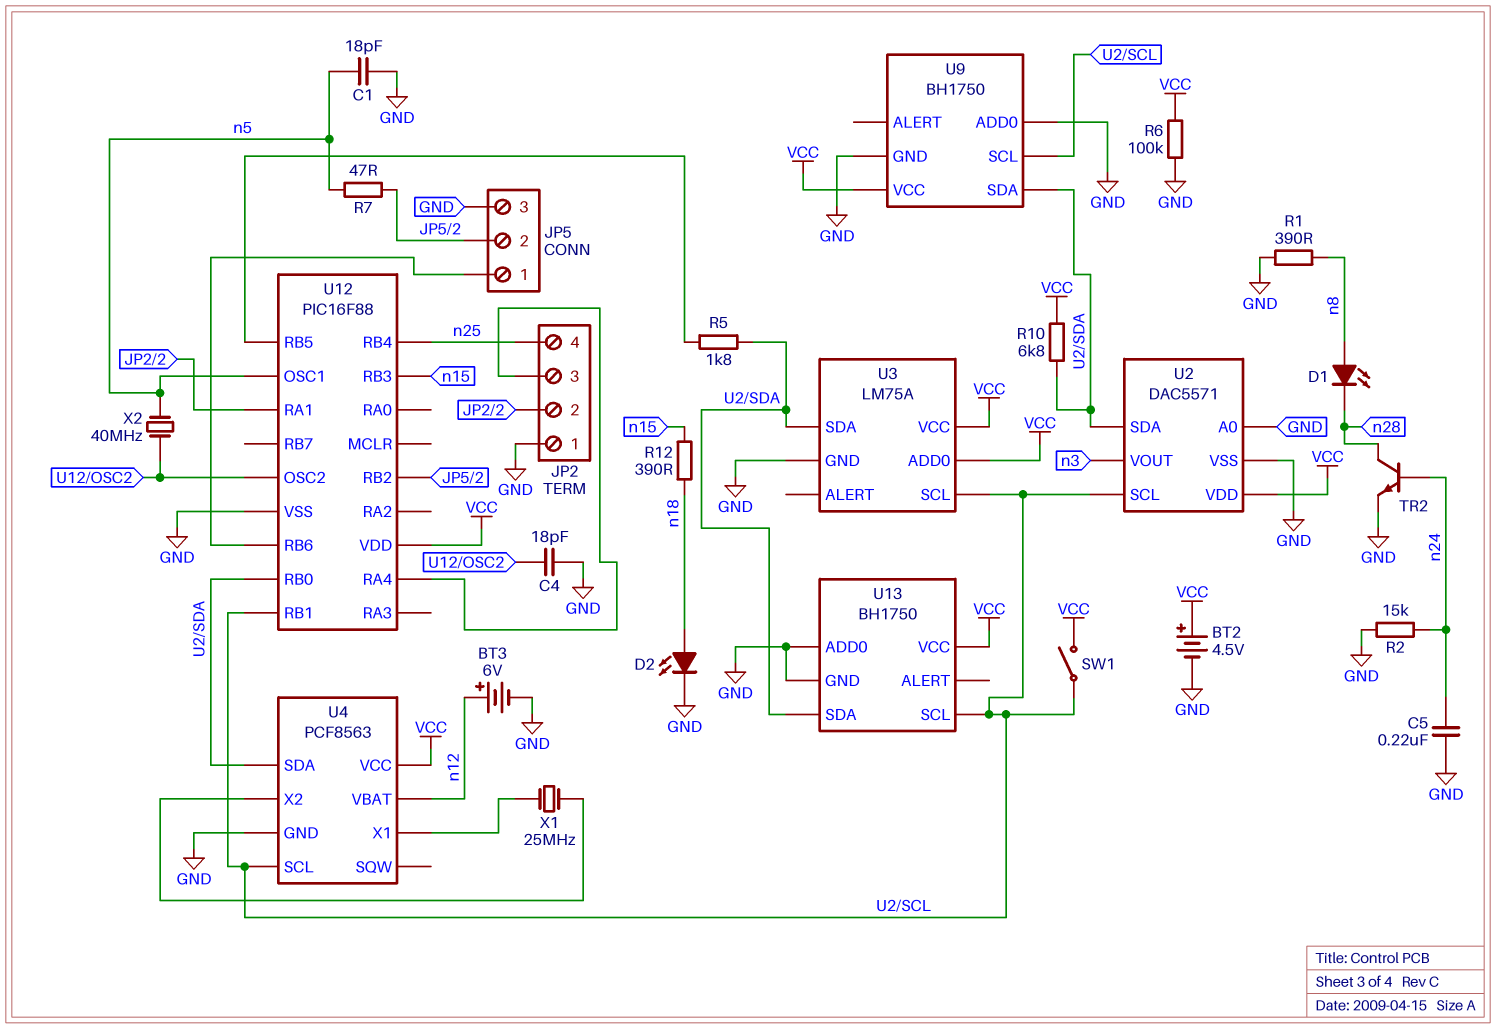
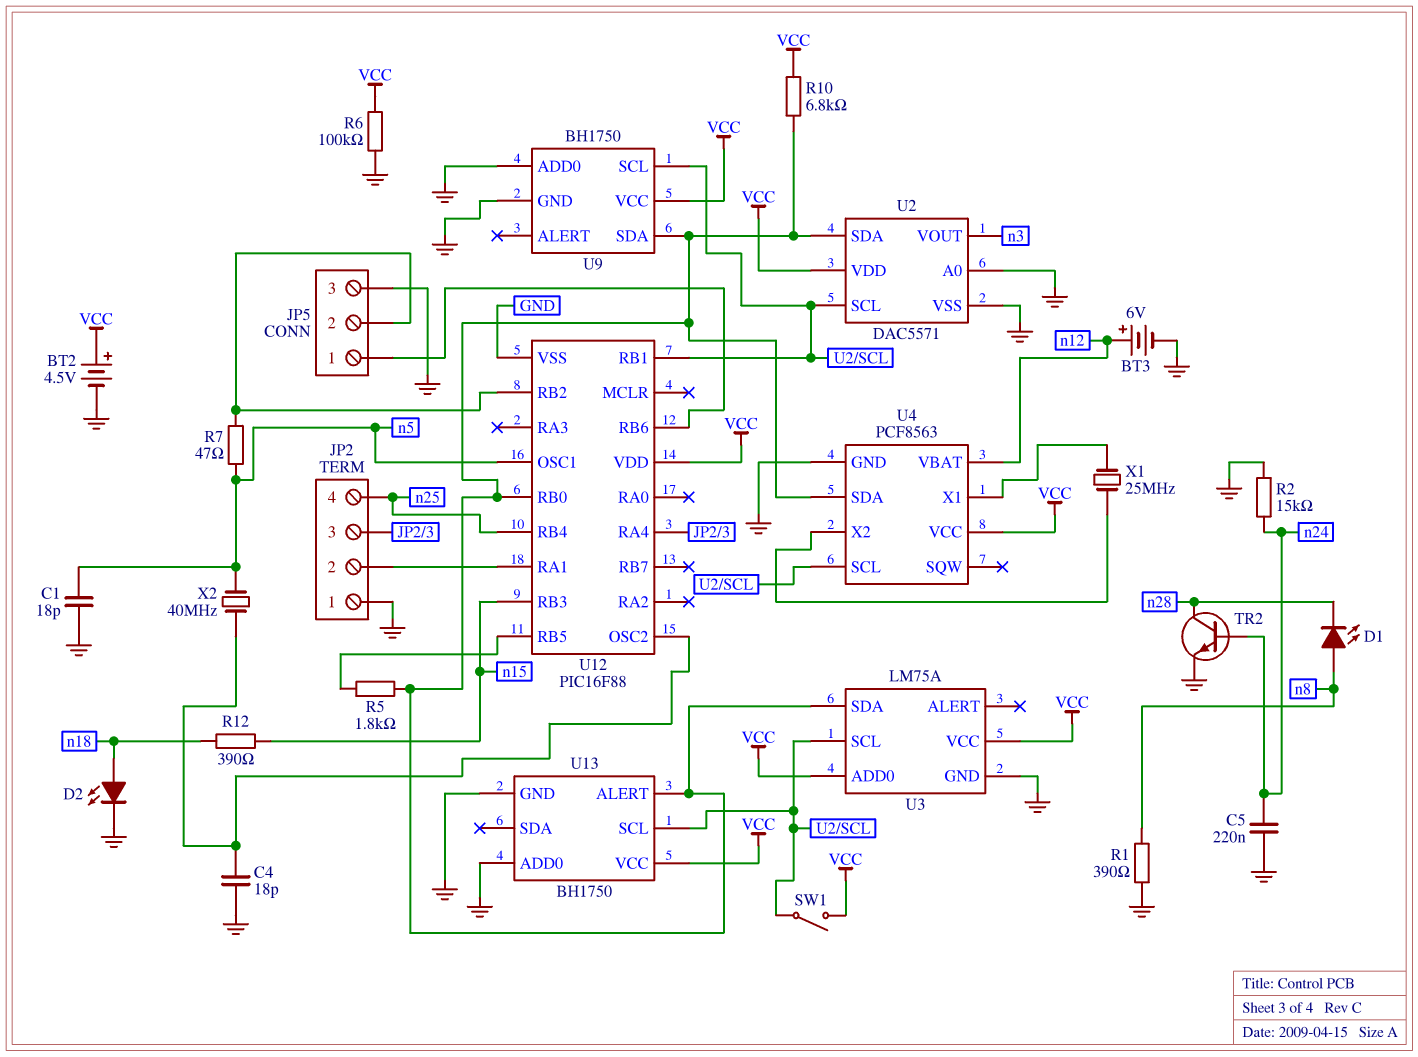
U13 pin ALERT: none -> U2/SDA
U13 pin SDA: U2/SDA -> none

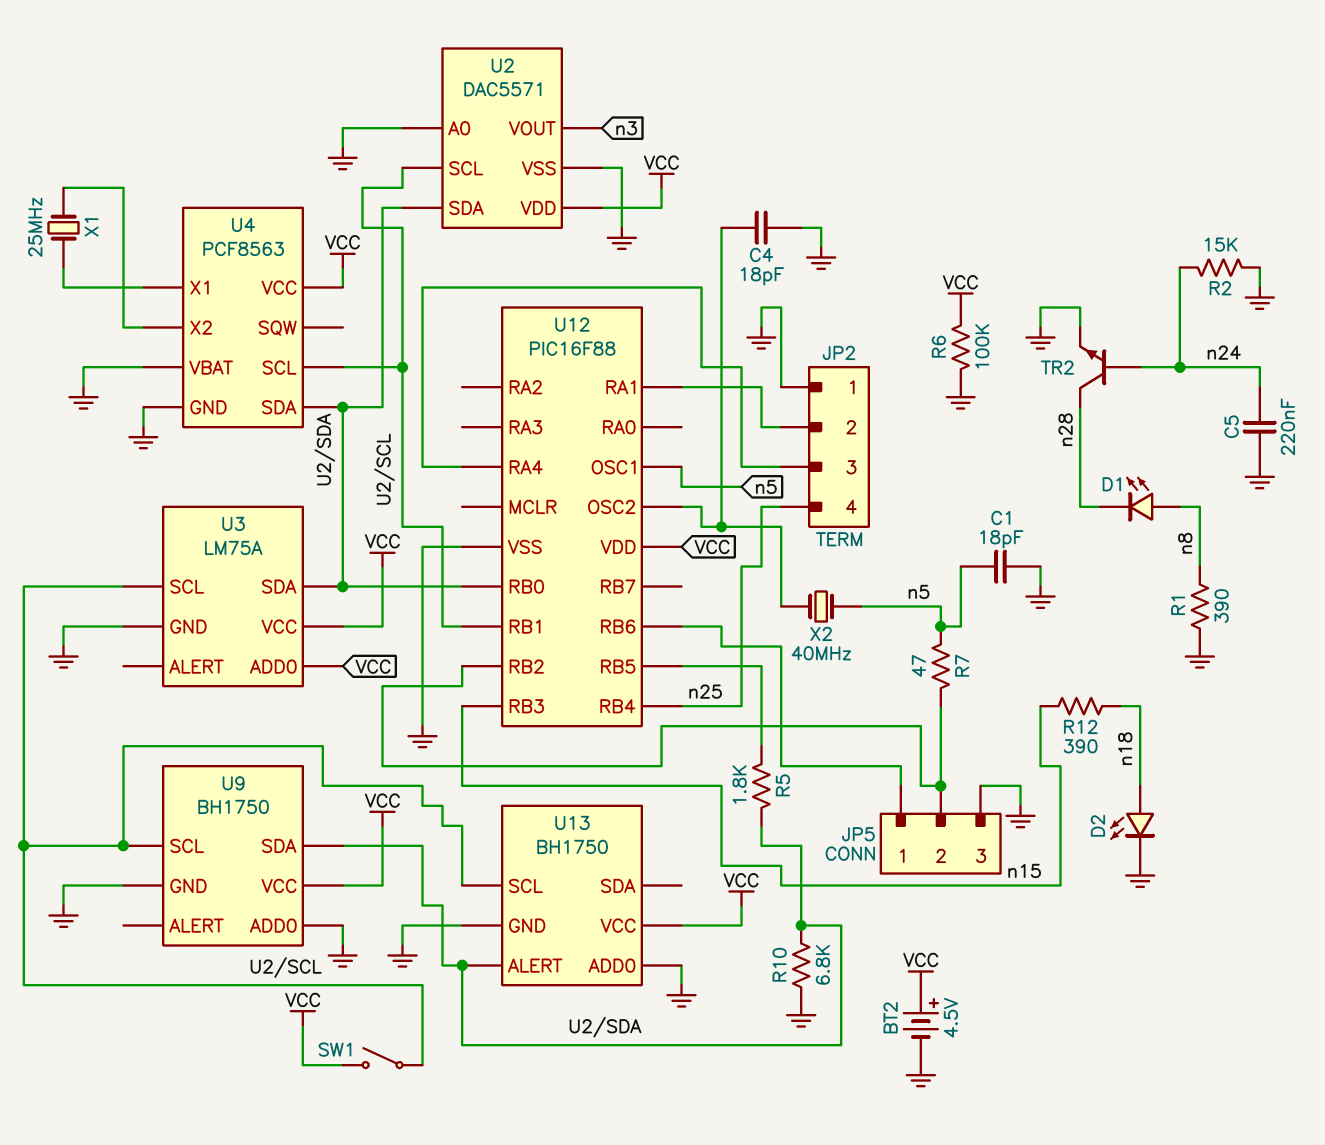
BT3: 6V (plus n12, minus GND) -> none
R10: 6.8k (U2/SDA, VCC) -> 6.8k (GND, U2/SDA)
U4 pin VBAT: n12 -> GND

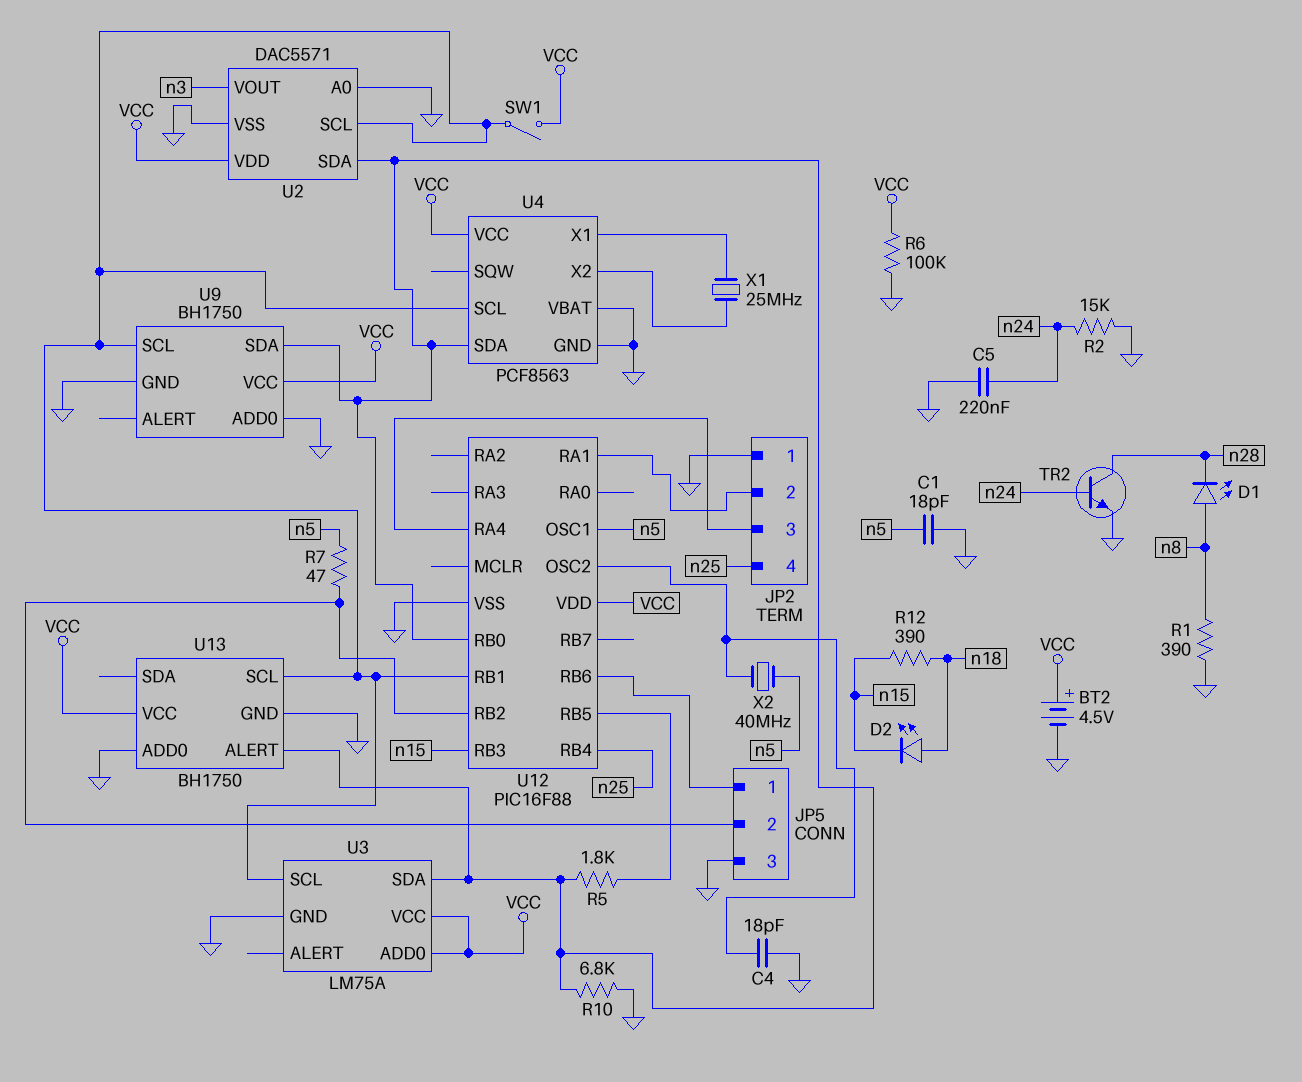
D2: LED (A n18, K GND) -> LED (A n18, K n15)

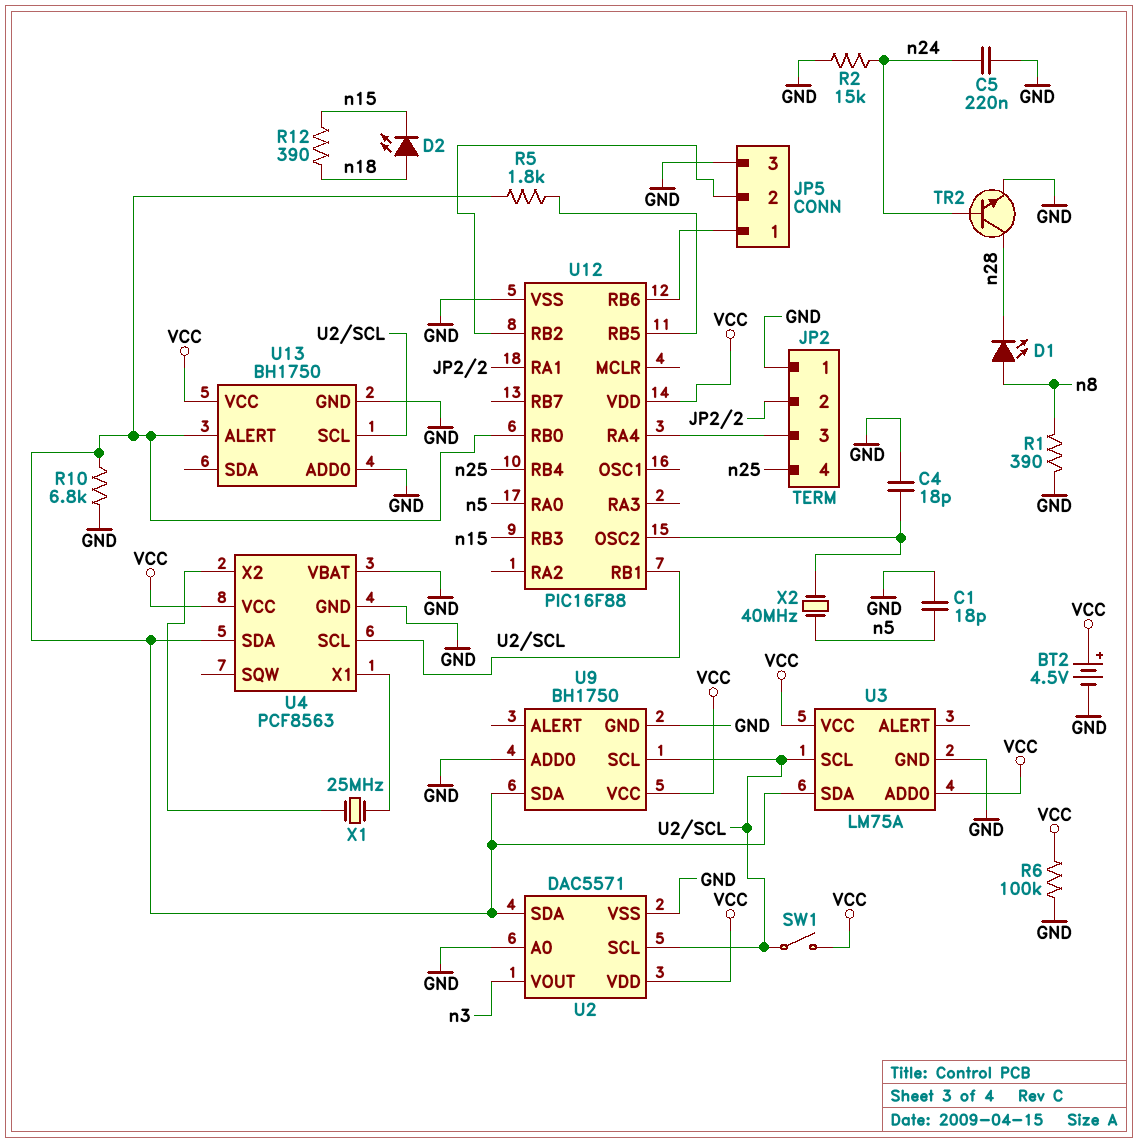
R7: 47 (JP5/2, n5) -> none
U12 pin OSC1: n5 -> none
U12 pin RA0: none -> n5

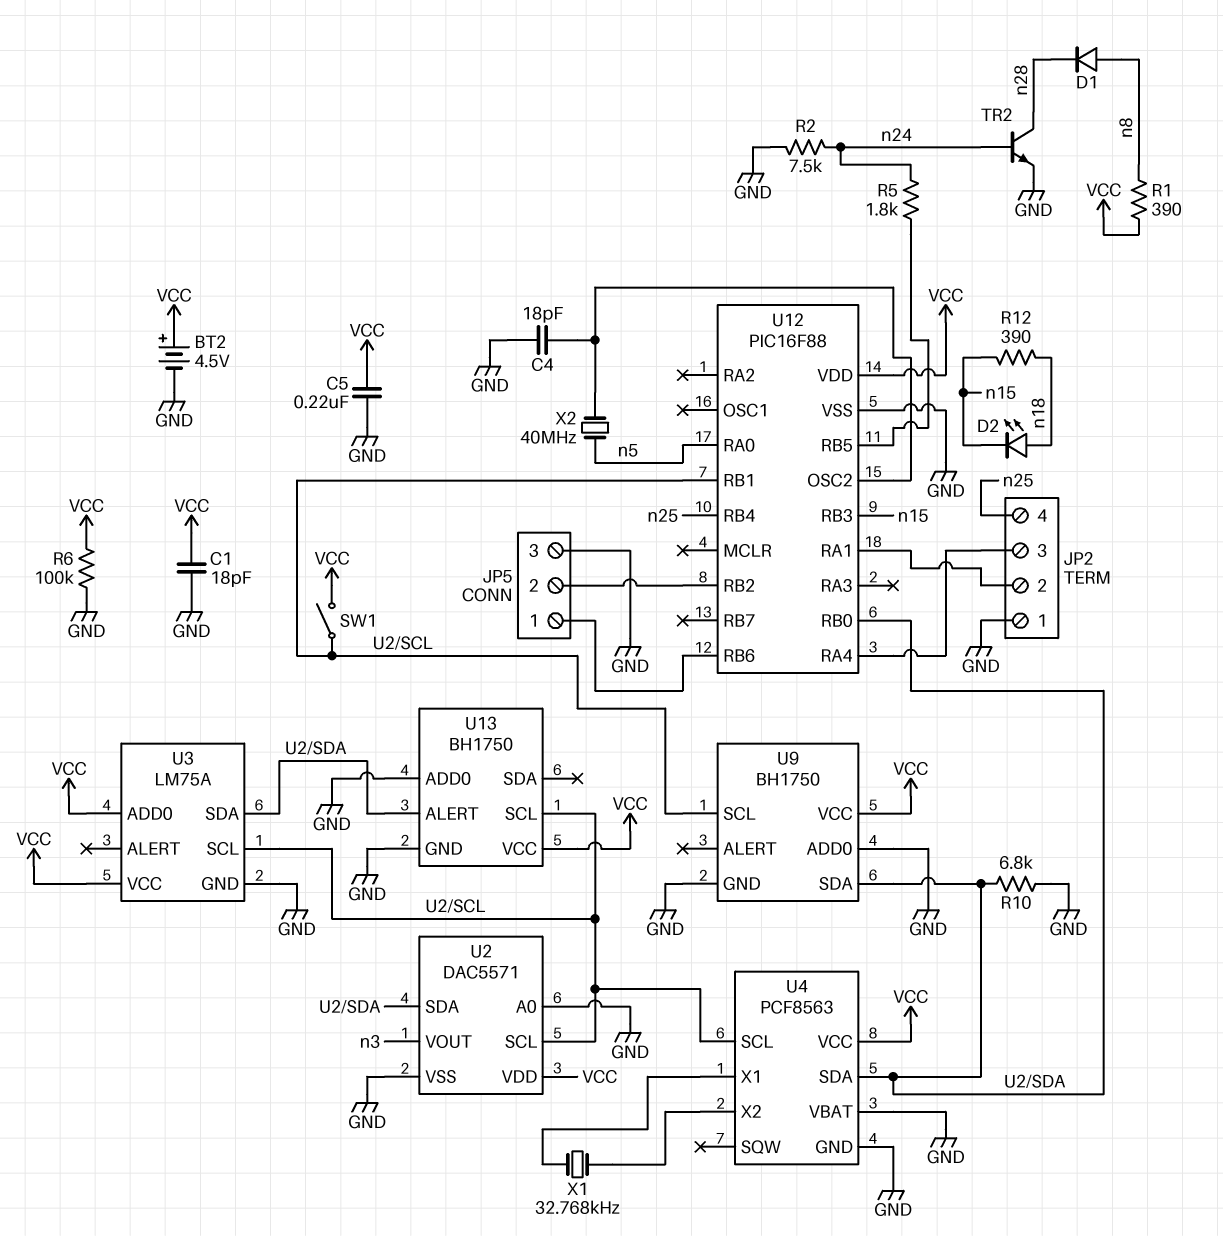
C1: 18pF (GND, n5) -> 18pF (GND, VCC)
C5: 220nF (GND, n24) -> 220nF (GND, VCC)
D1: LED (A n8, K n28) -> diode (A n8, K n28)
R1: 390 (GND, n8) -> 390 (VCC, n8)
R2: 15k (GND, n24) -> 7.5k (GND, n24)
R5: 1.8k (U2/SDA, U12/RB5) -> 1.8k (U12/RB5, n24)
X1: 25MHz (U4/X1, U4/X2) -> 32.768kHz (U4/X1, U4/X2)

